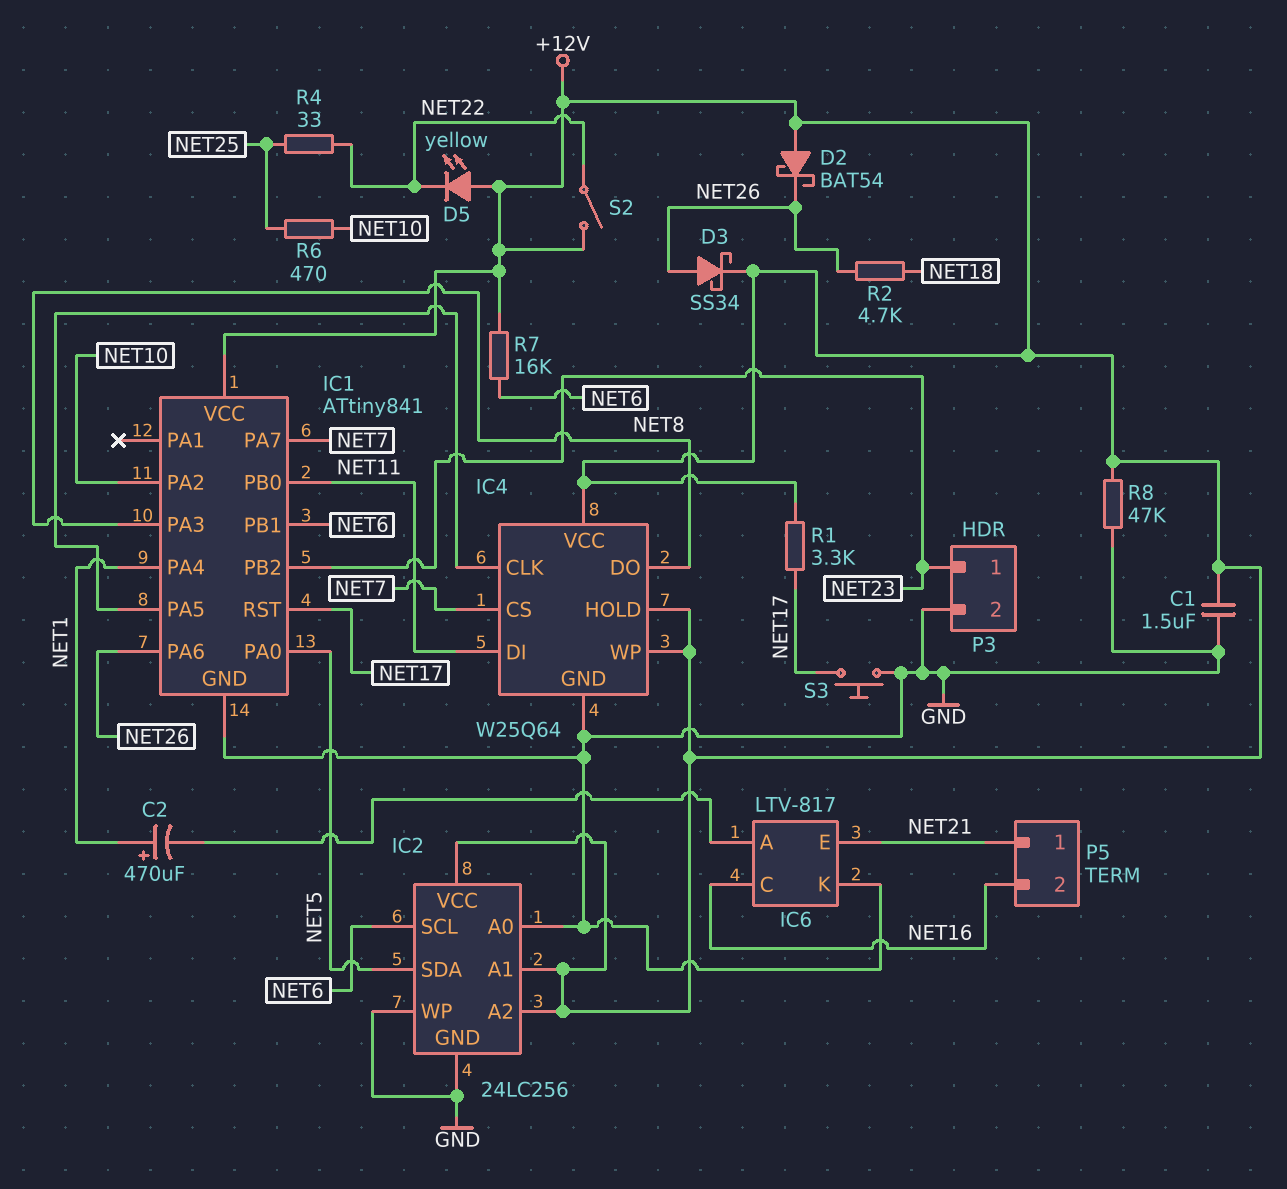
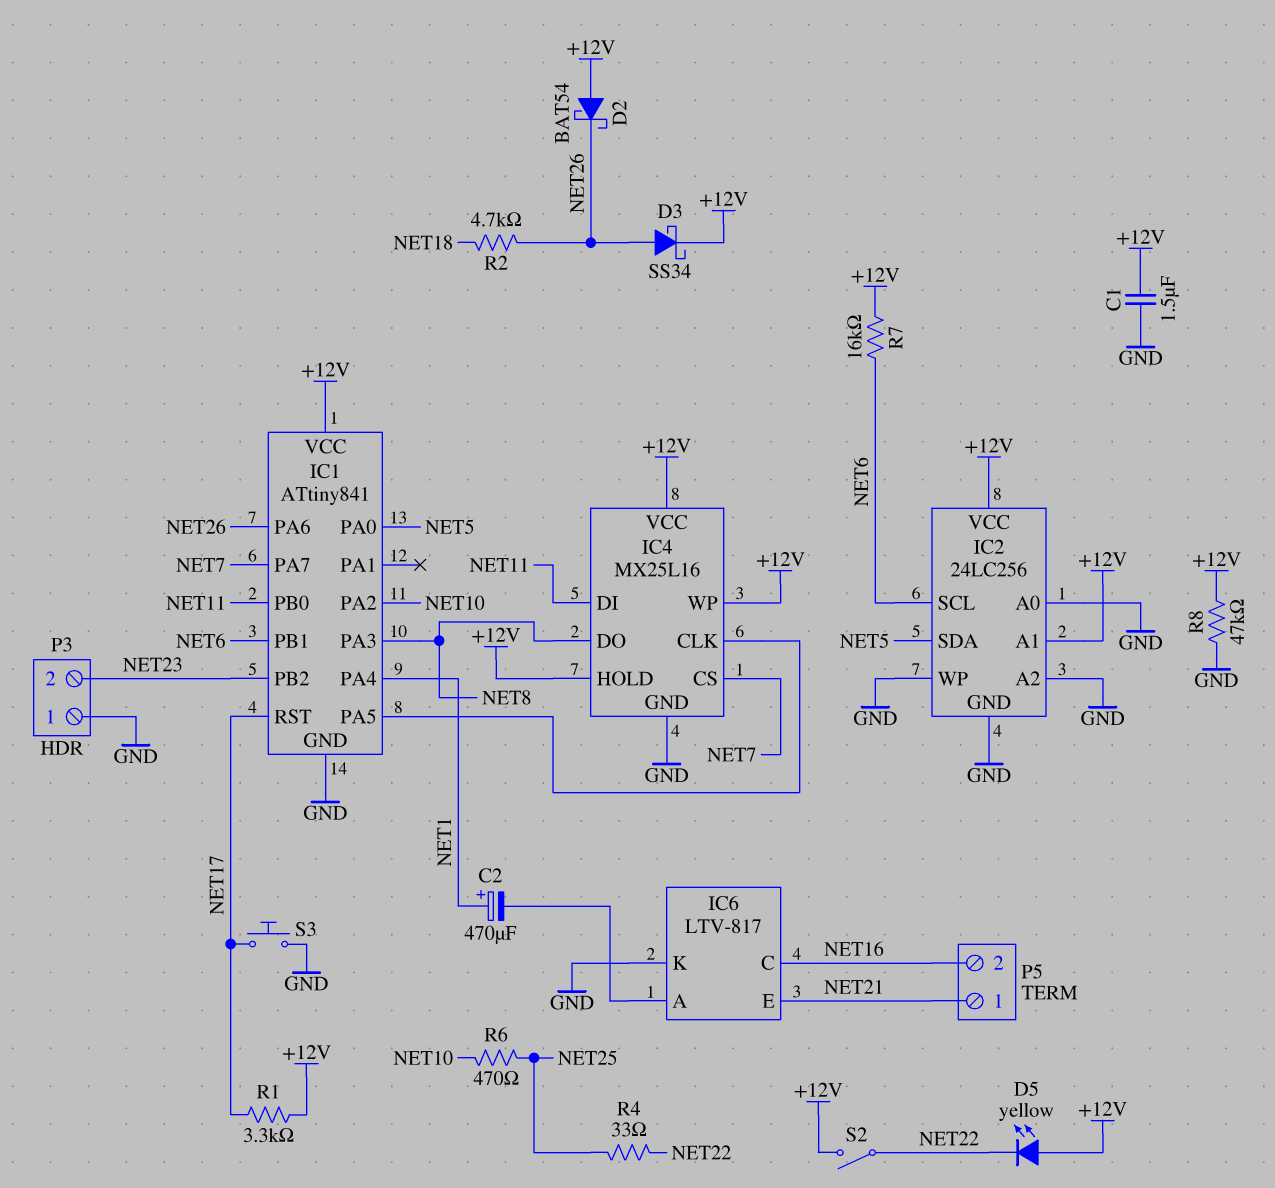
IC2 pin A2: +12V -> GND
IC4: W25Q64 -> MX25L16
P3 pin 1: NET23 -> GND
P3 pin 2: GND -> NET23

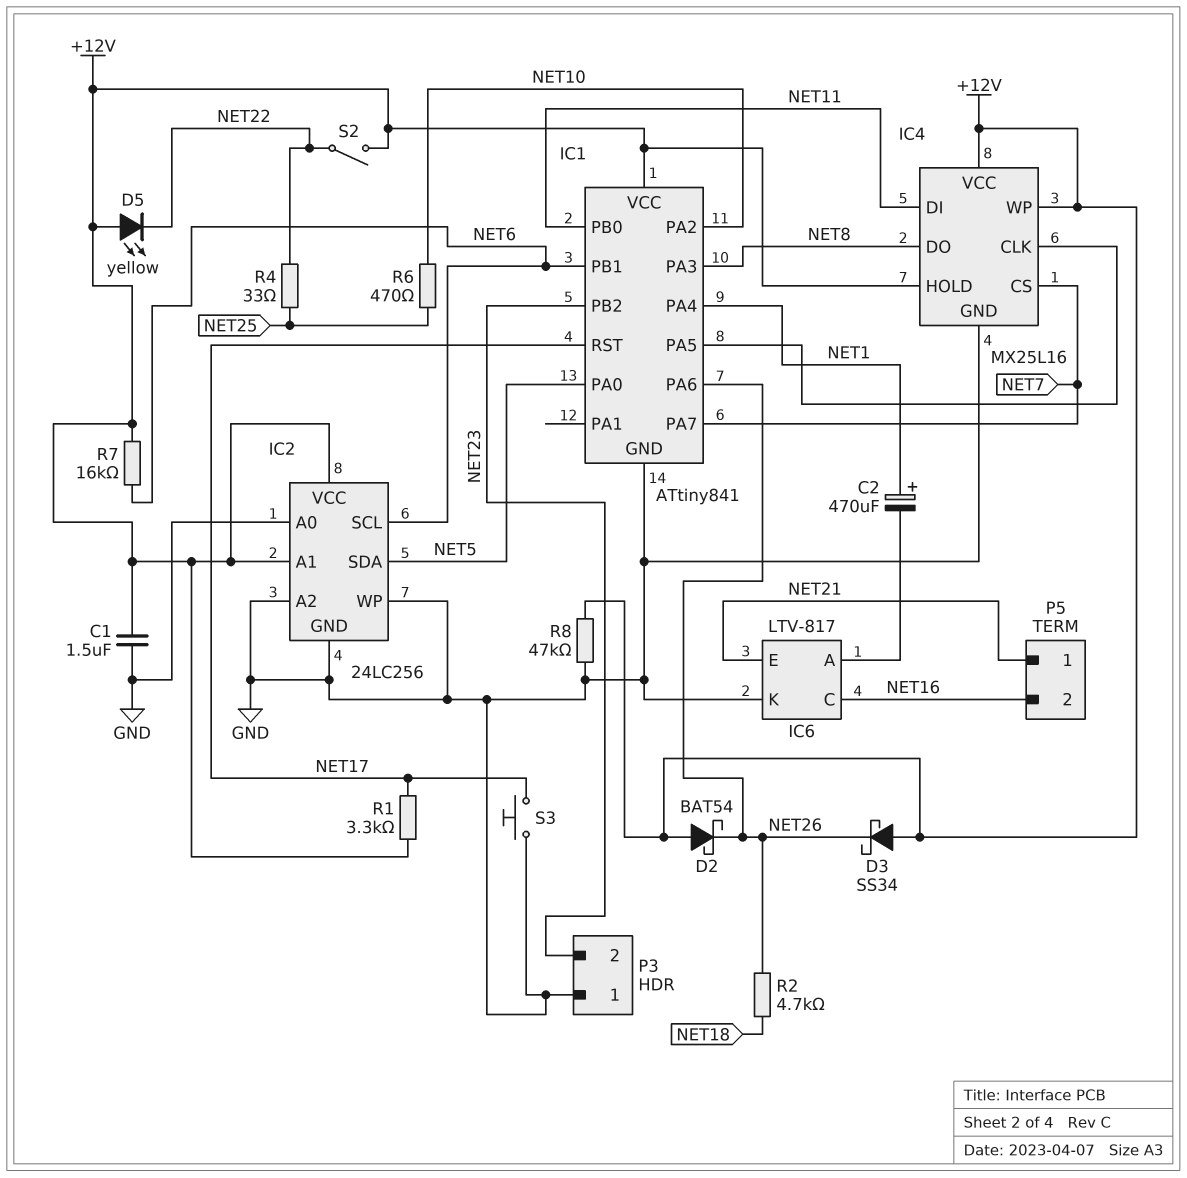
D3: schottky SS34 (A NET26, K +12V) -> schottky SS34 (A +12V, K NET26)

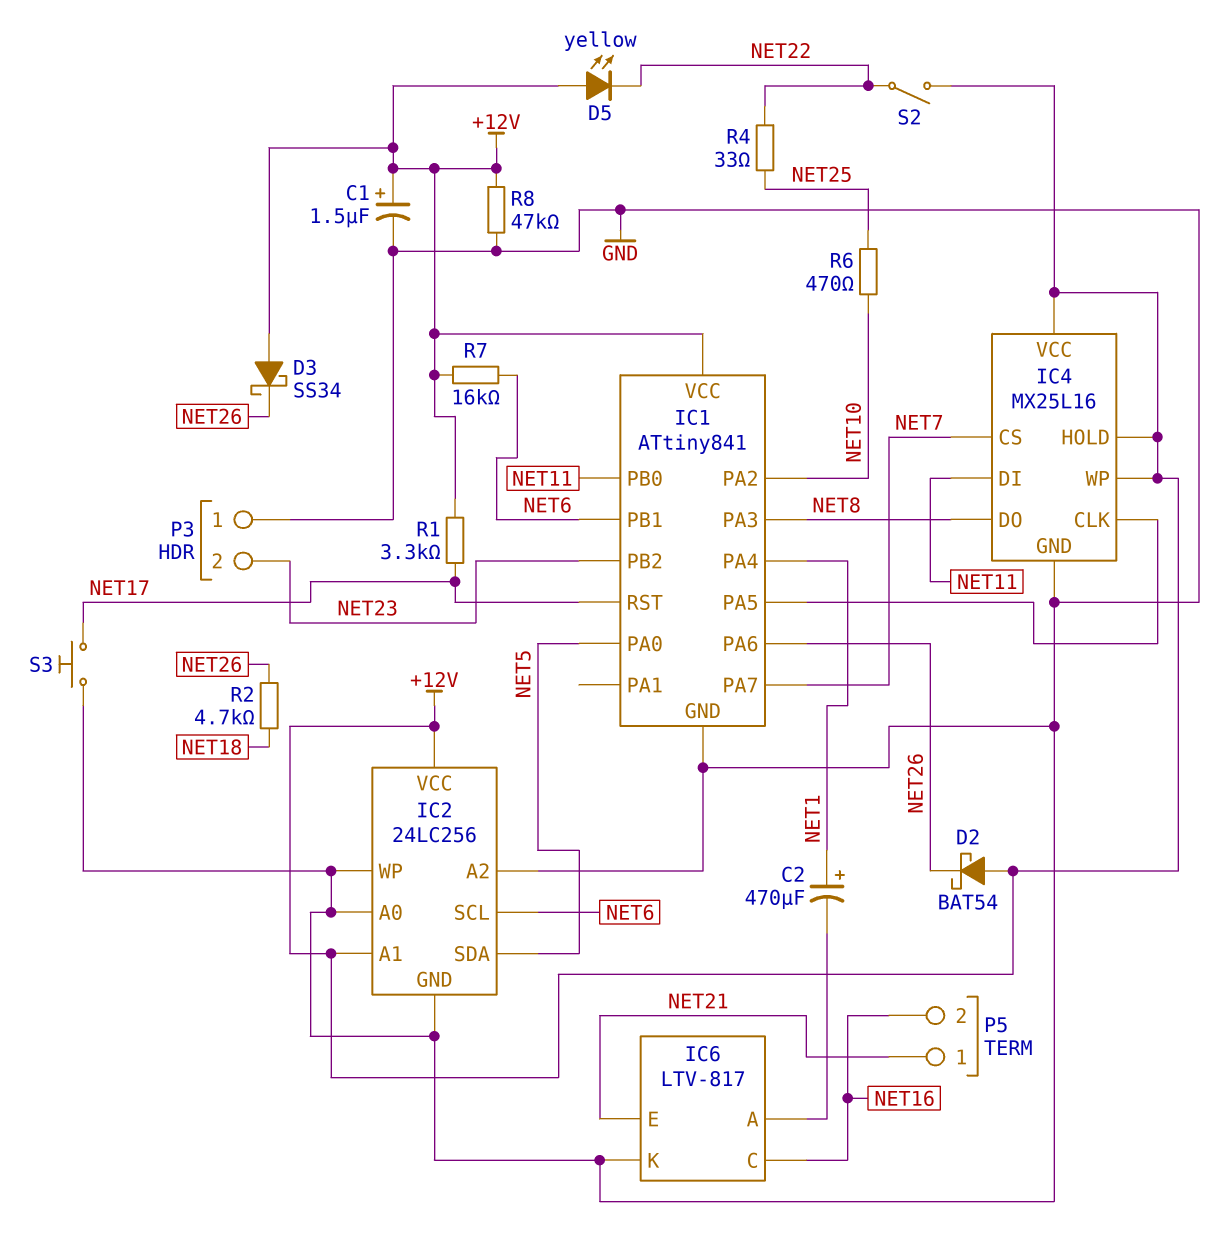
C1: 1.5uF (+12V, GND) -> 1.5uF (plus +12V, minus GND)

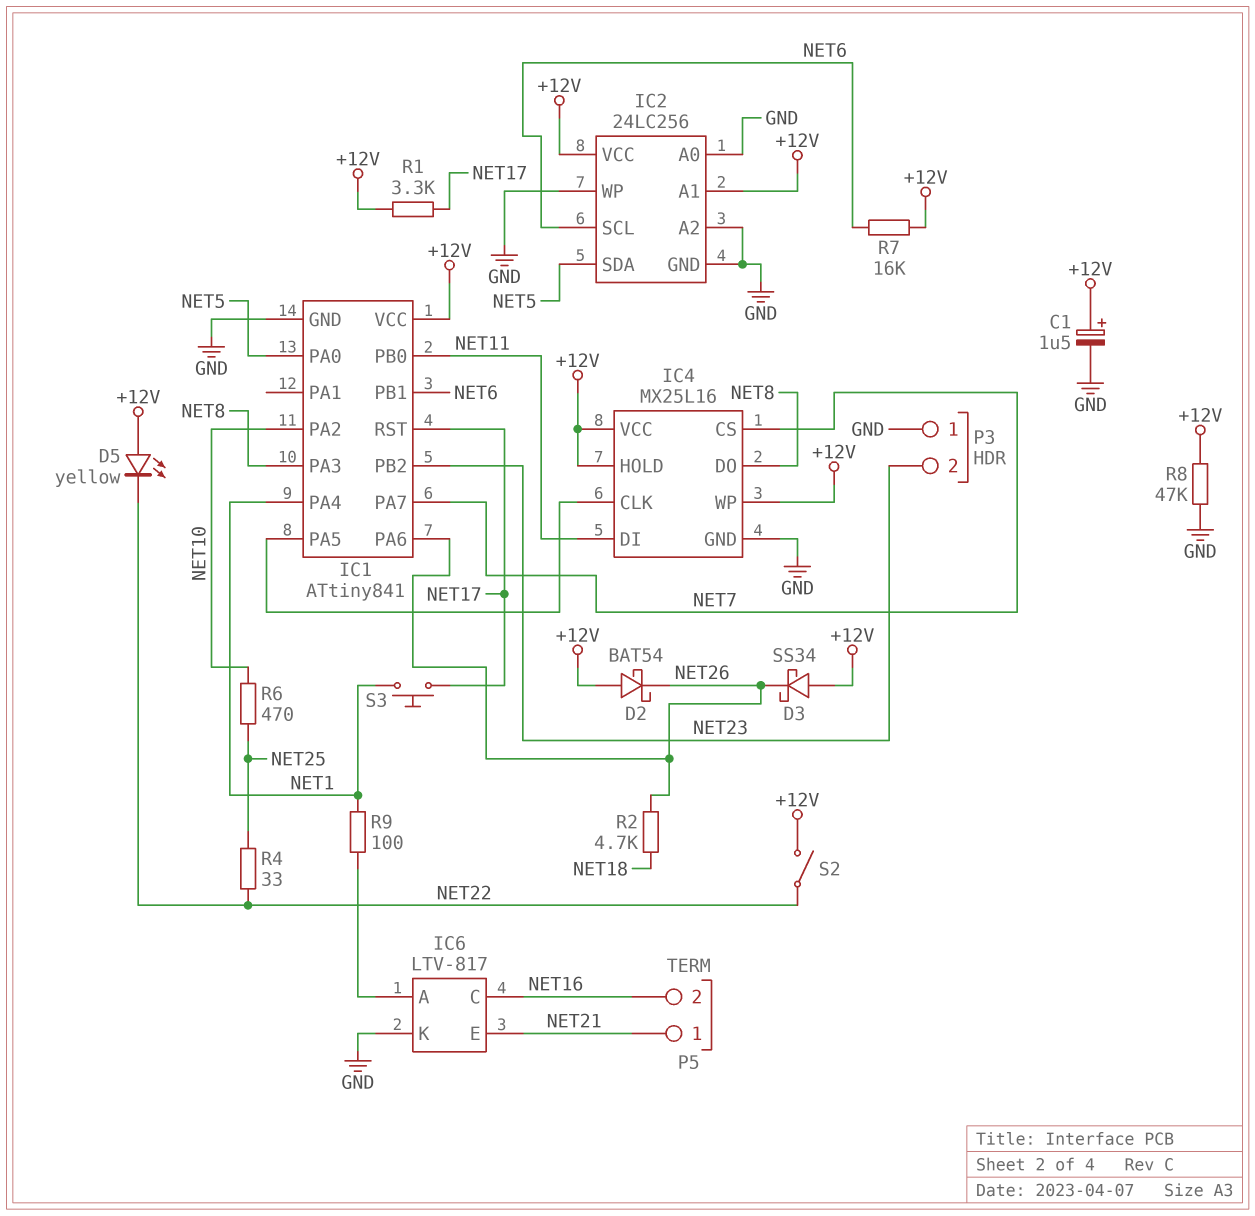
C2: 470uF (plus NET1, minus IC6/A) -> none
R9: none -> 100 (IC6/A, NET1)
S3: button (GND, NET17) -> button (NET1, NET17)

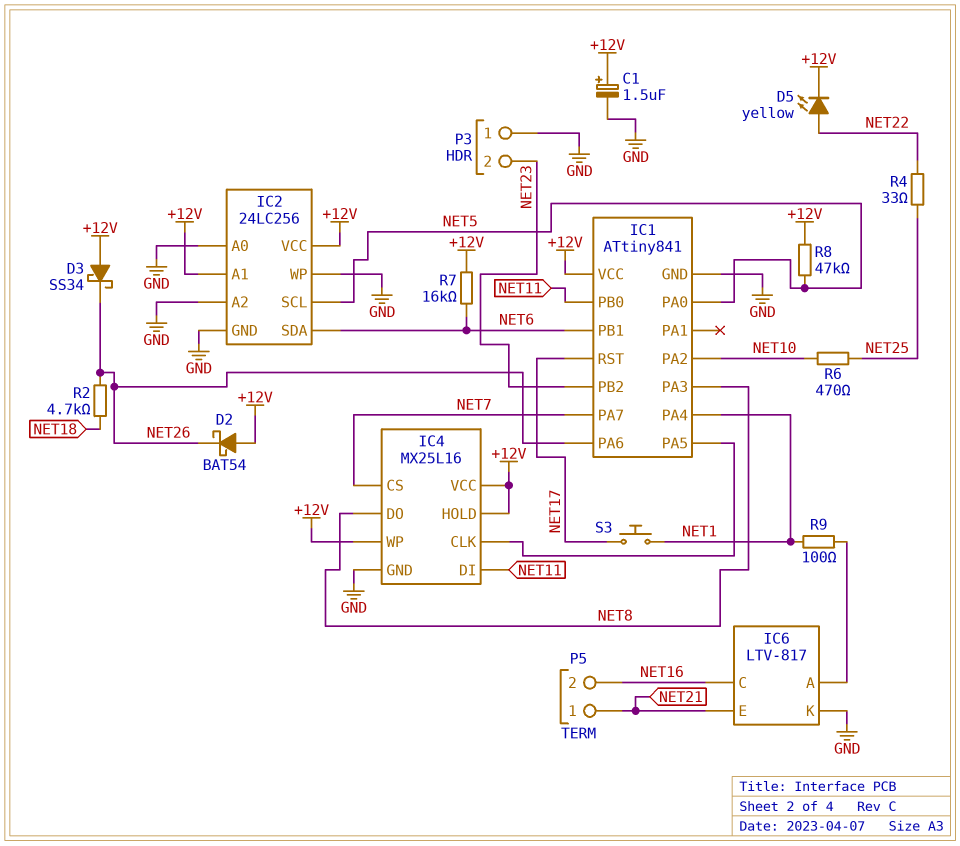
D5: LED yellow (A +12V, K NET22) -> LED yellow (A NET22, K +12V)
IC2 pin SCL: NET6 -> NET5
IC2 pin SDA: NET5 -> NET6
R1: 3.3k (+12V, NET17) -> none
R8: 47k (+12V, GND) -> 47k (+12V, NET5)
S2: switch (+12V, NET22) -> none

